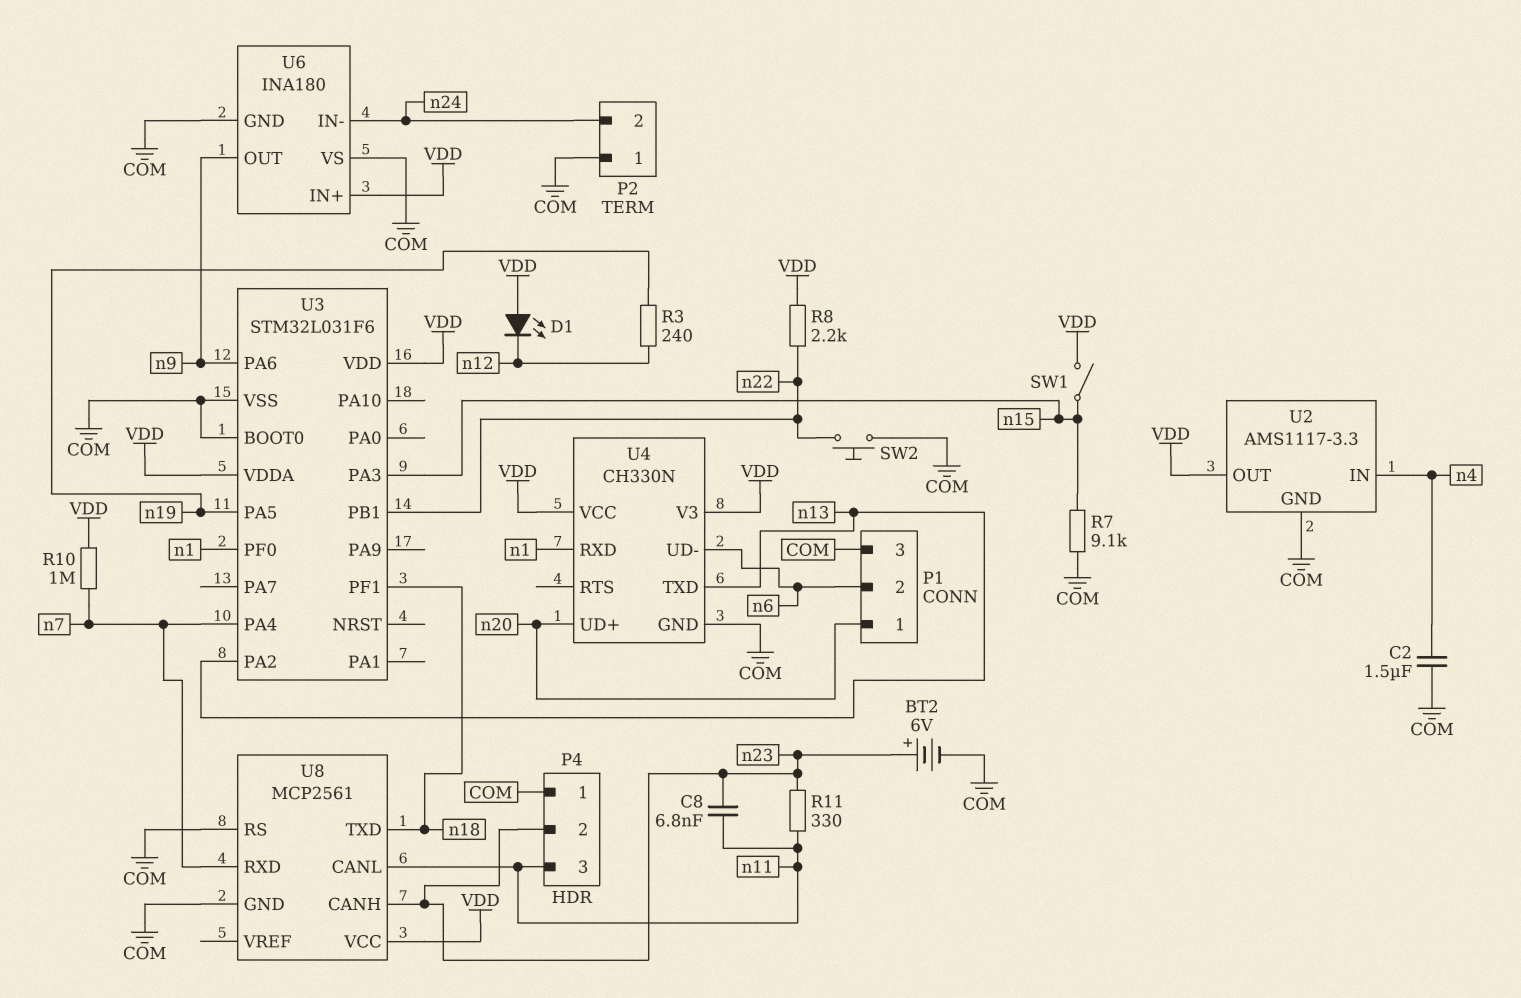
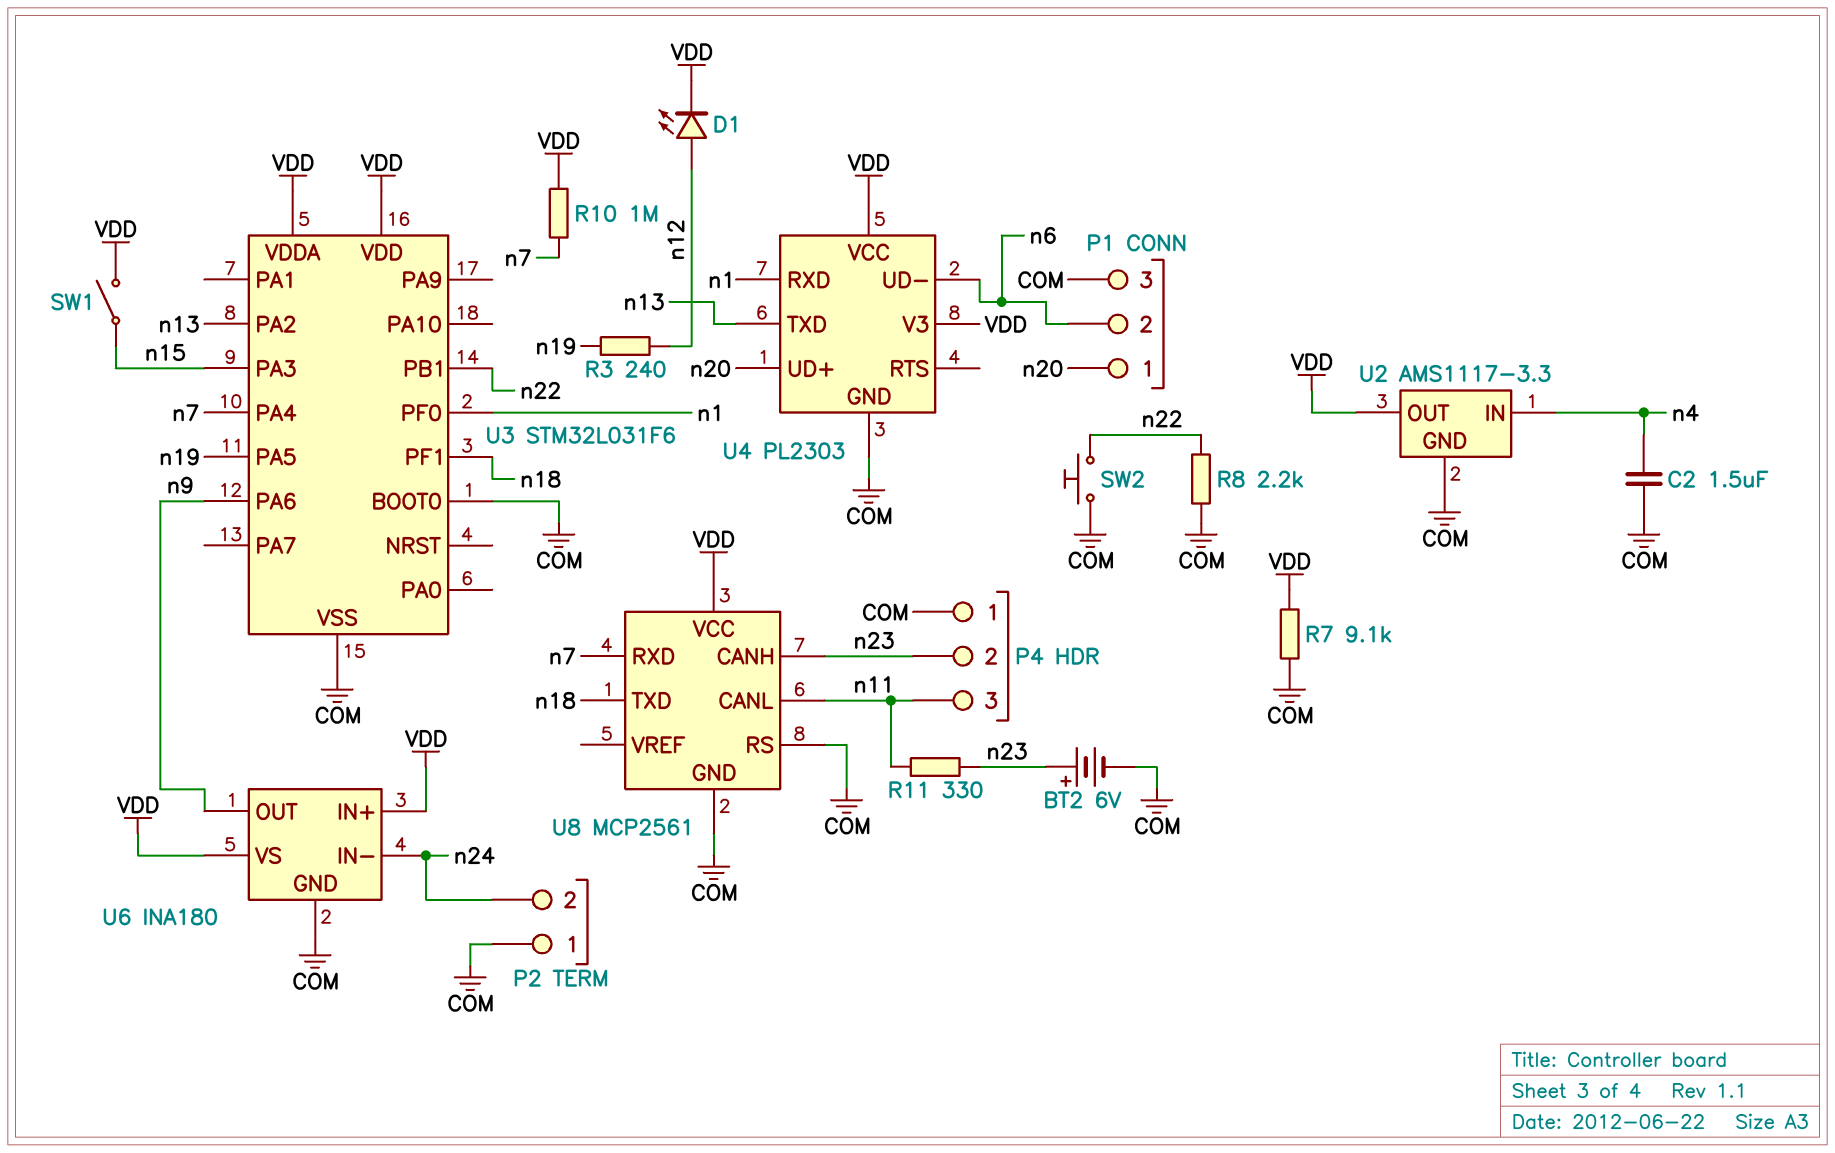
C8: 6.8nF (n11, n23) -> none
D1: LED (A VDD, K n12) -> LED (A n12, K VDD)
R7: 9.1k (COM, n15) -> 9.1k (COM, VDD)
R8: 2.2k (VDD, n22) -> 2.2k (COM, n22)
U4: CH330N -> PL2303
U6 pin VS: COM -> VDD

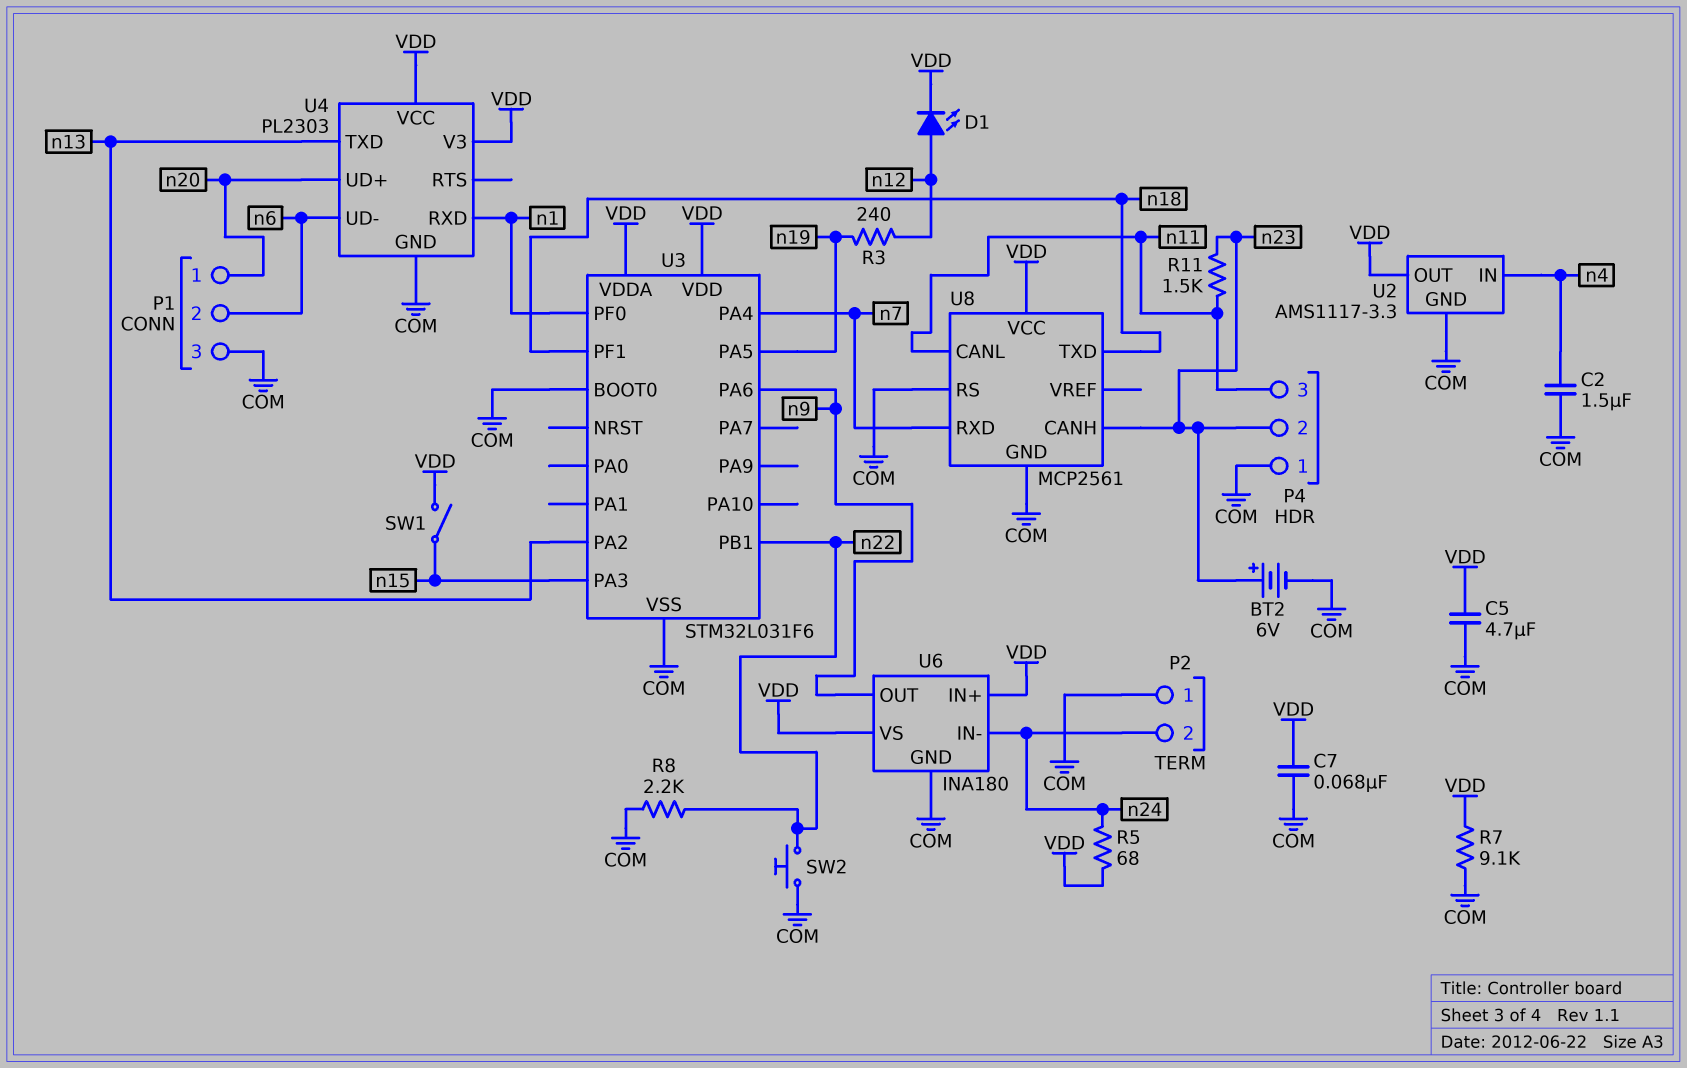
C5: none -> 4.7uF (COM, VDD)
C7: none -> 68nF (COM, VDD)
R5: none -> 68 (VDD, n24)
R10: 1M (VDD, n7) -> none
R11: 330 (n11, n23) -> 1.5k (n11, n23)

